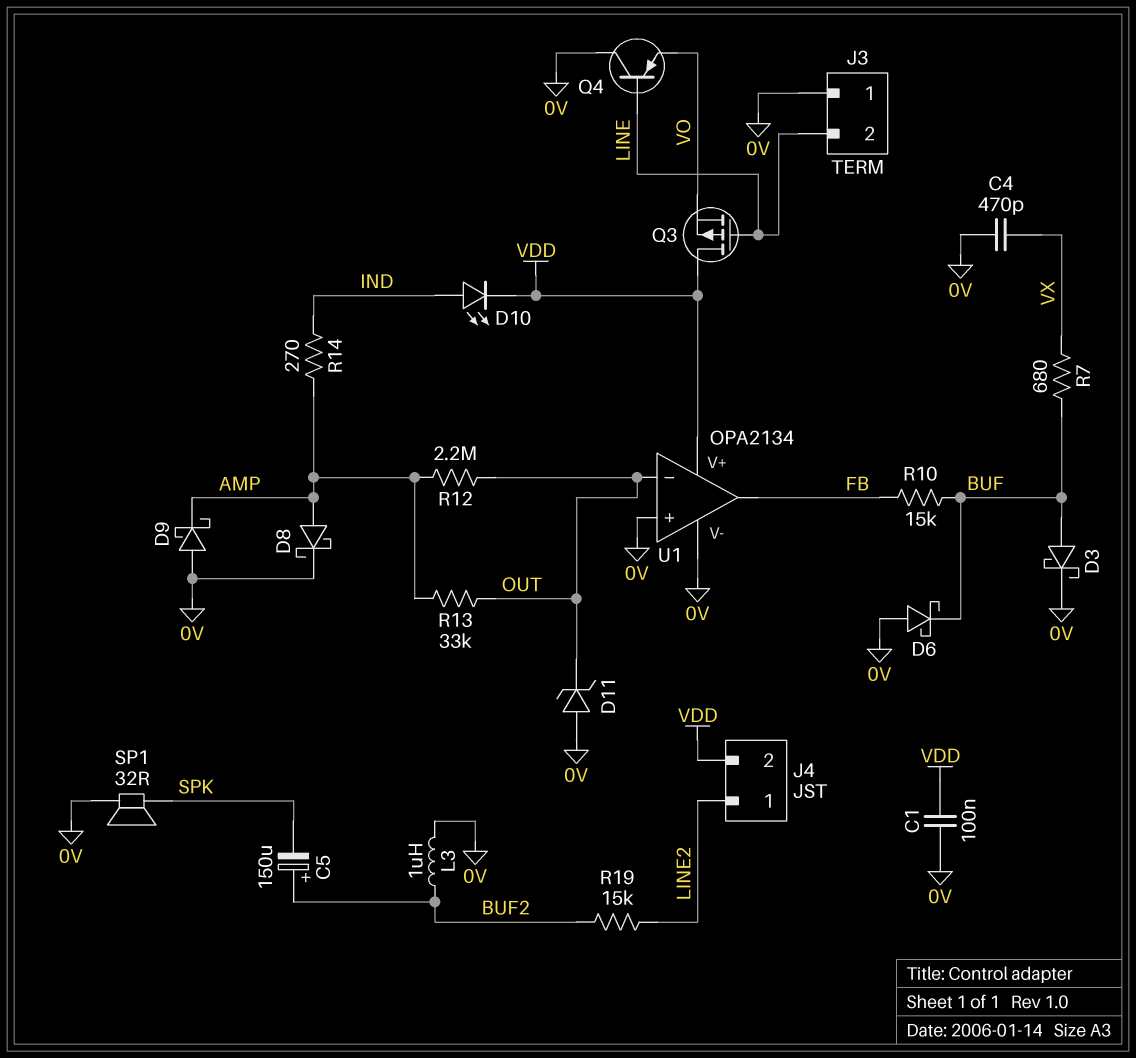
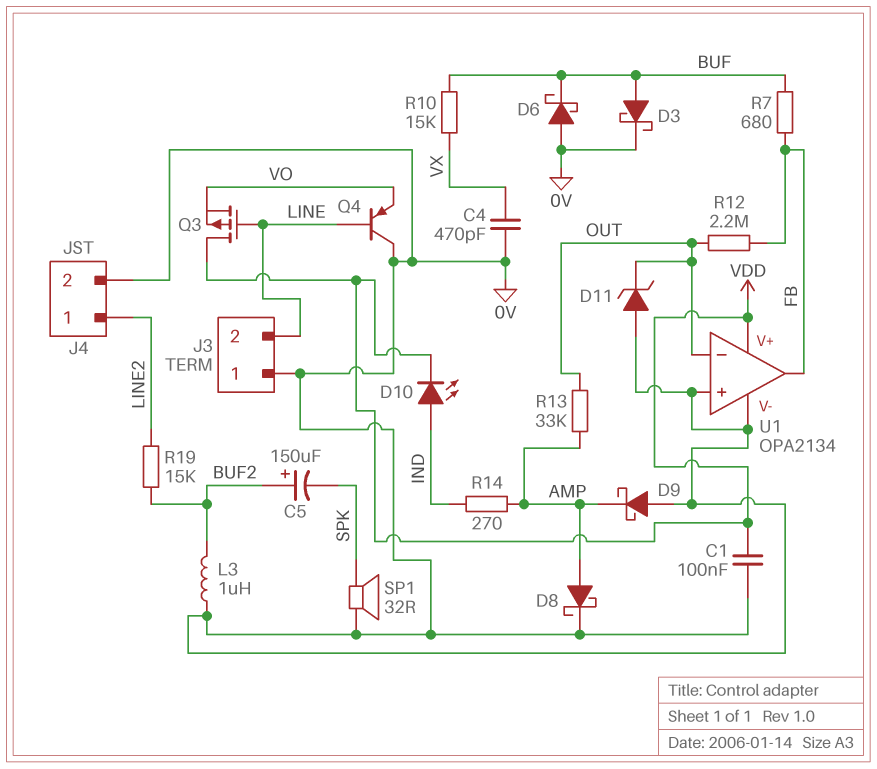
J4 pin 2: VDD -> 0V
R7: 680 (BUF, VX) -> 680 (BUF, FB)
R10: 15k (BUF, FB) -> 15k (BUF, VX)
R12: 2.2M (AMP, OUT) -> 2.2M (FB, OUT)

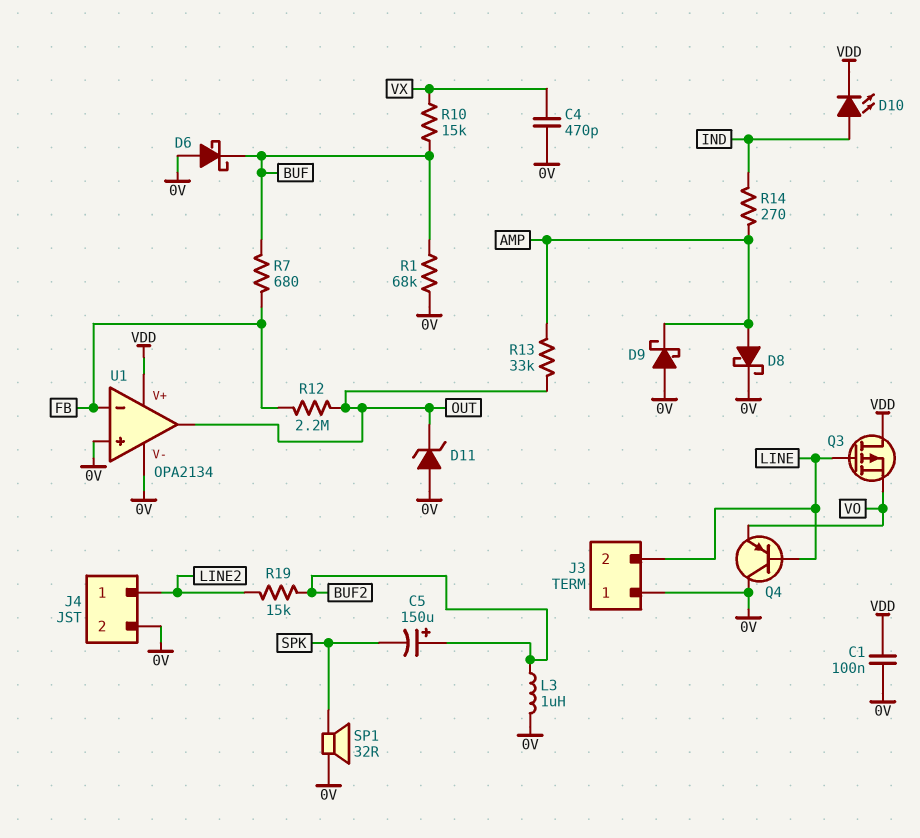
D3: schottky (A BUF, K 0V) -> none
R1: none -> 68k (0V, BUF)
U1 pin in-: OUT -> FB
U1 pin out: FB -> OUT

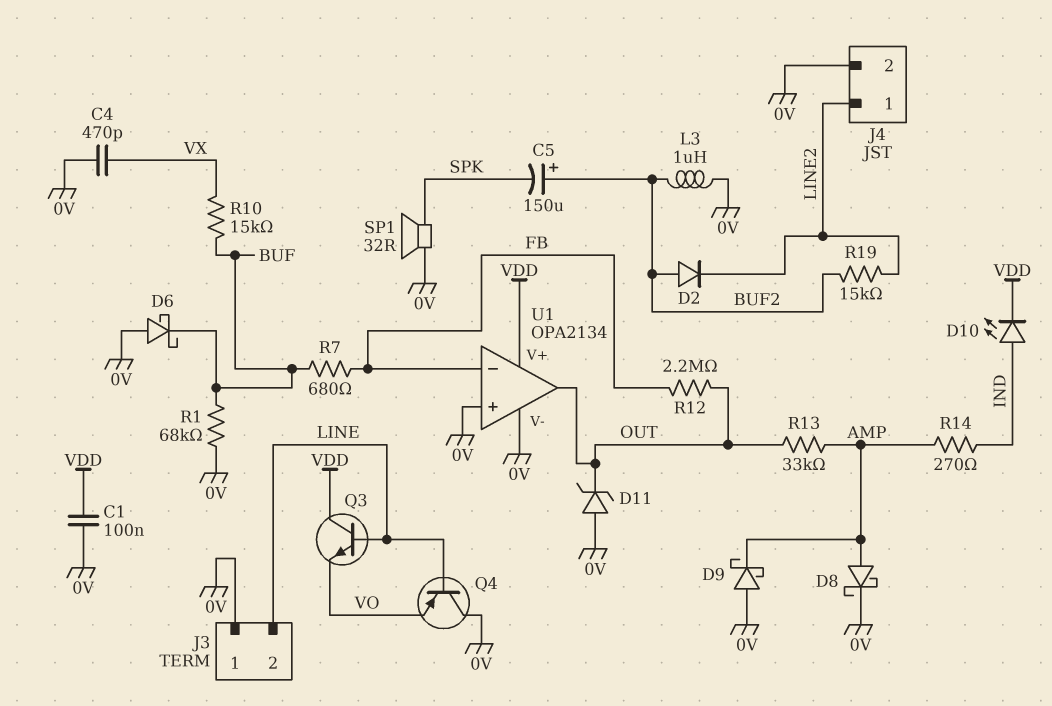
D2: none -> diode (A BUF2, K LINE2)
Q3: PMOS (G LINE, D VDD, S VO) -> NPN (B LINE, C VDD, E VO)

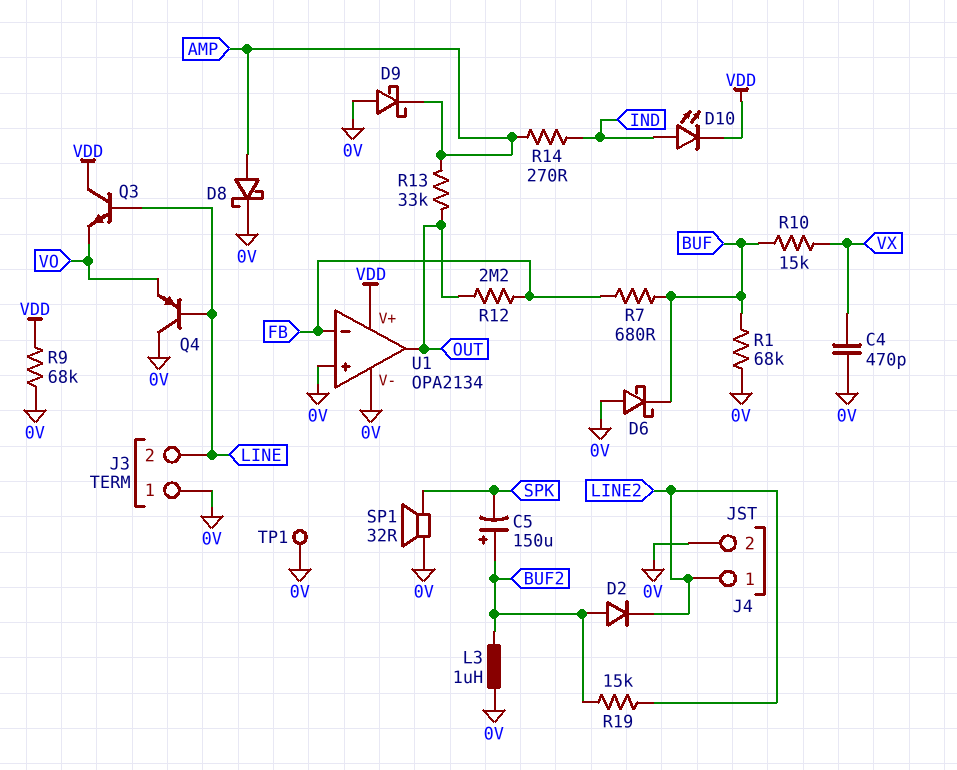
C1: 100nF (0V, VDD) -> none
D11: zener (A 0V, K OUT) -> none
R9: none -> 68k (0V, VDD)
TP1: none -> test point (0V)

